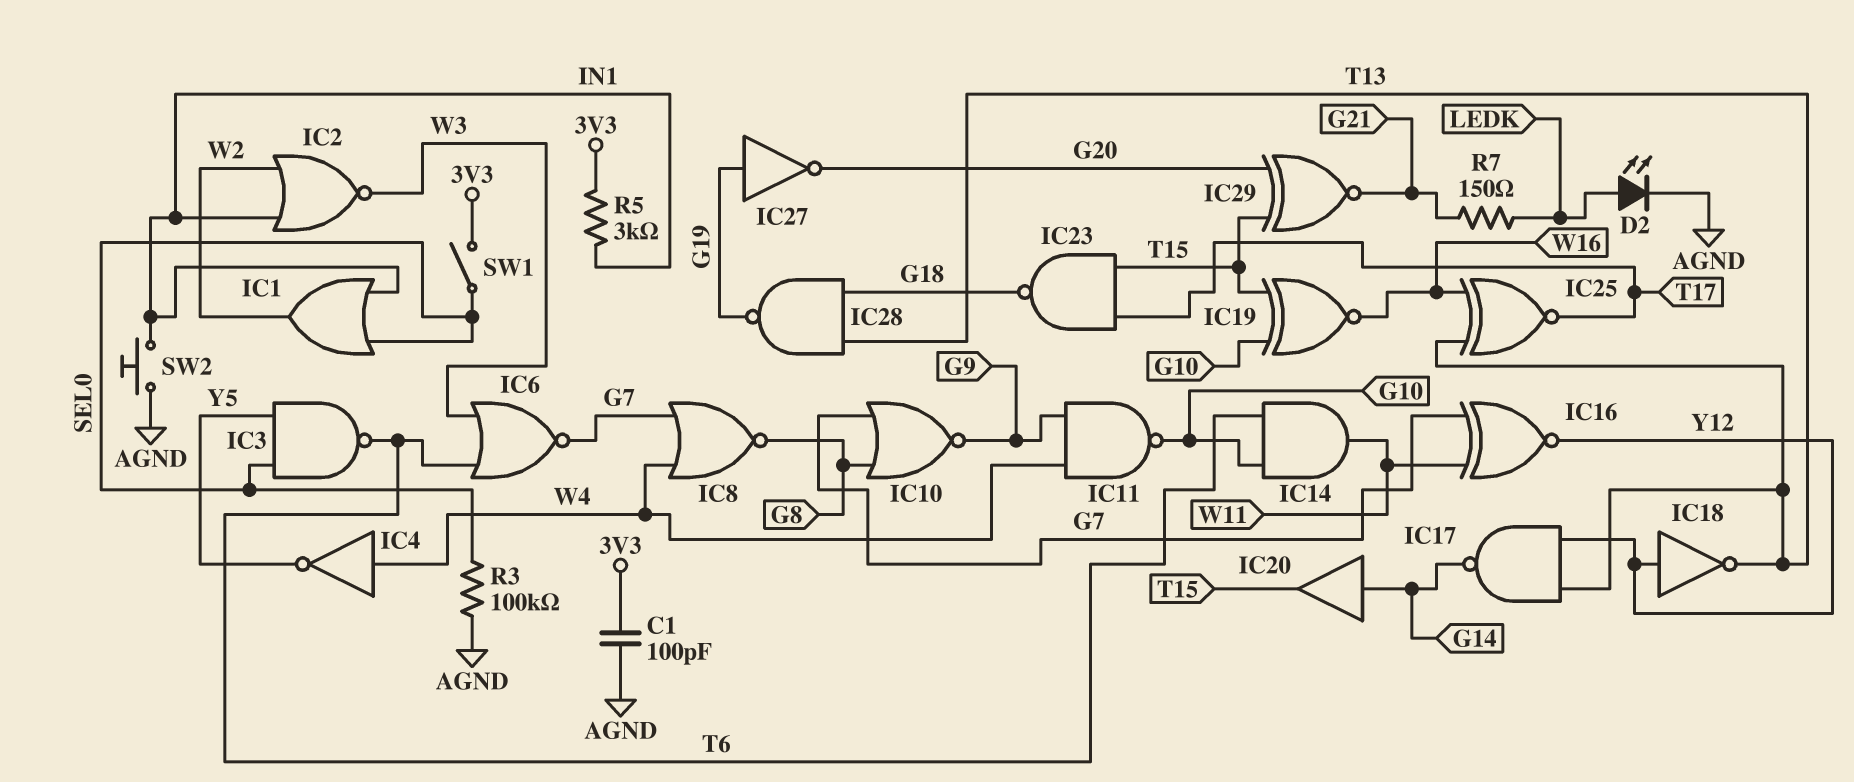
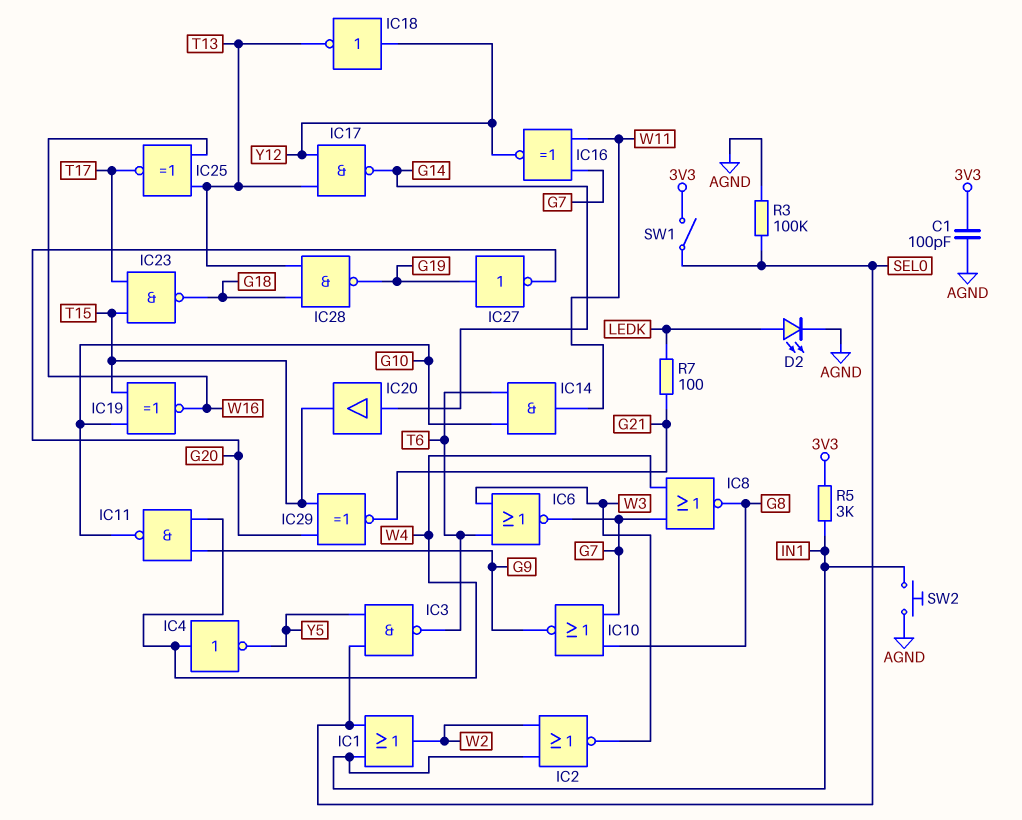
R7: 150 (G21, LEDK) -> 100 (G21, LEDK)

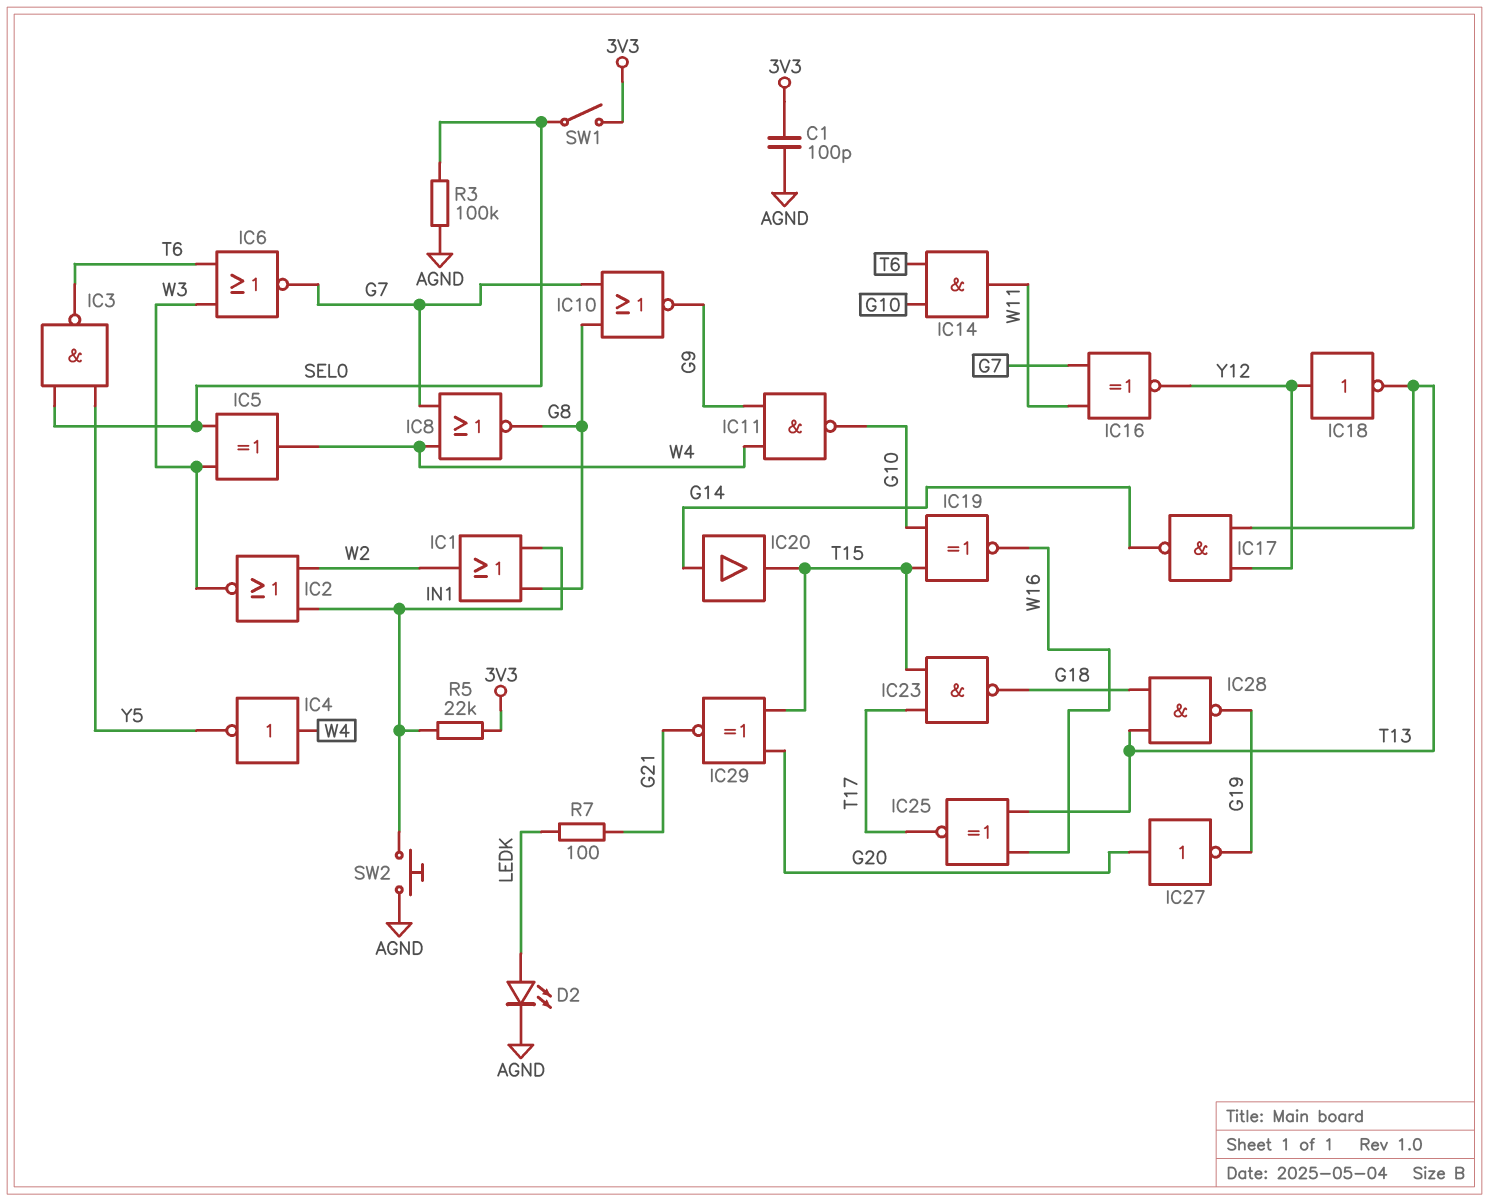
IC1: OR (in IN1, in SEL0, out W2) -> OR (in G8, in IN1, out W2)
IC5: none -> XOR (in SEL0, in W3, out W4)
IC27: NOT (in G19, out G20) -> NOT (in G20, out G19)
R5: 3k (3V3, IN1) -> 22k (3V3, IN1)

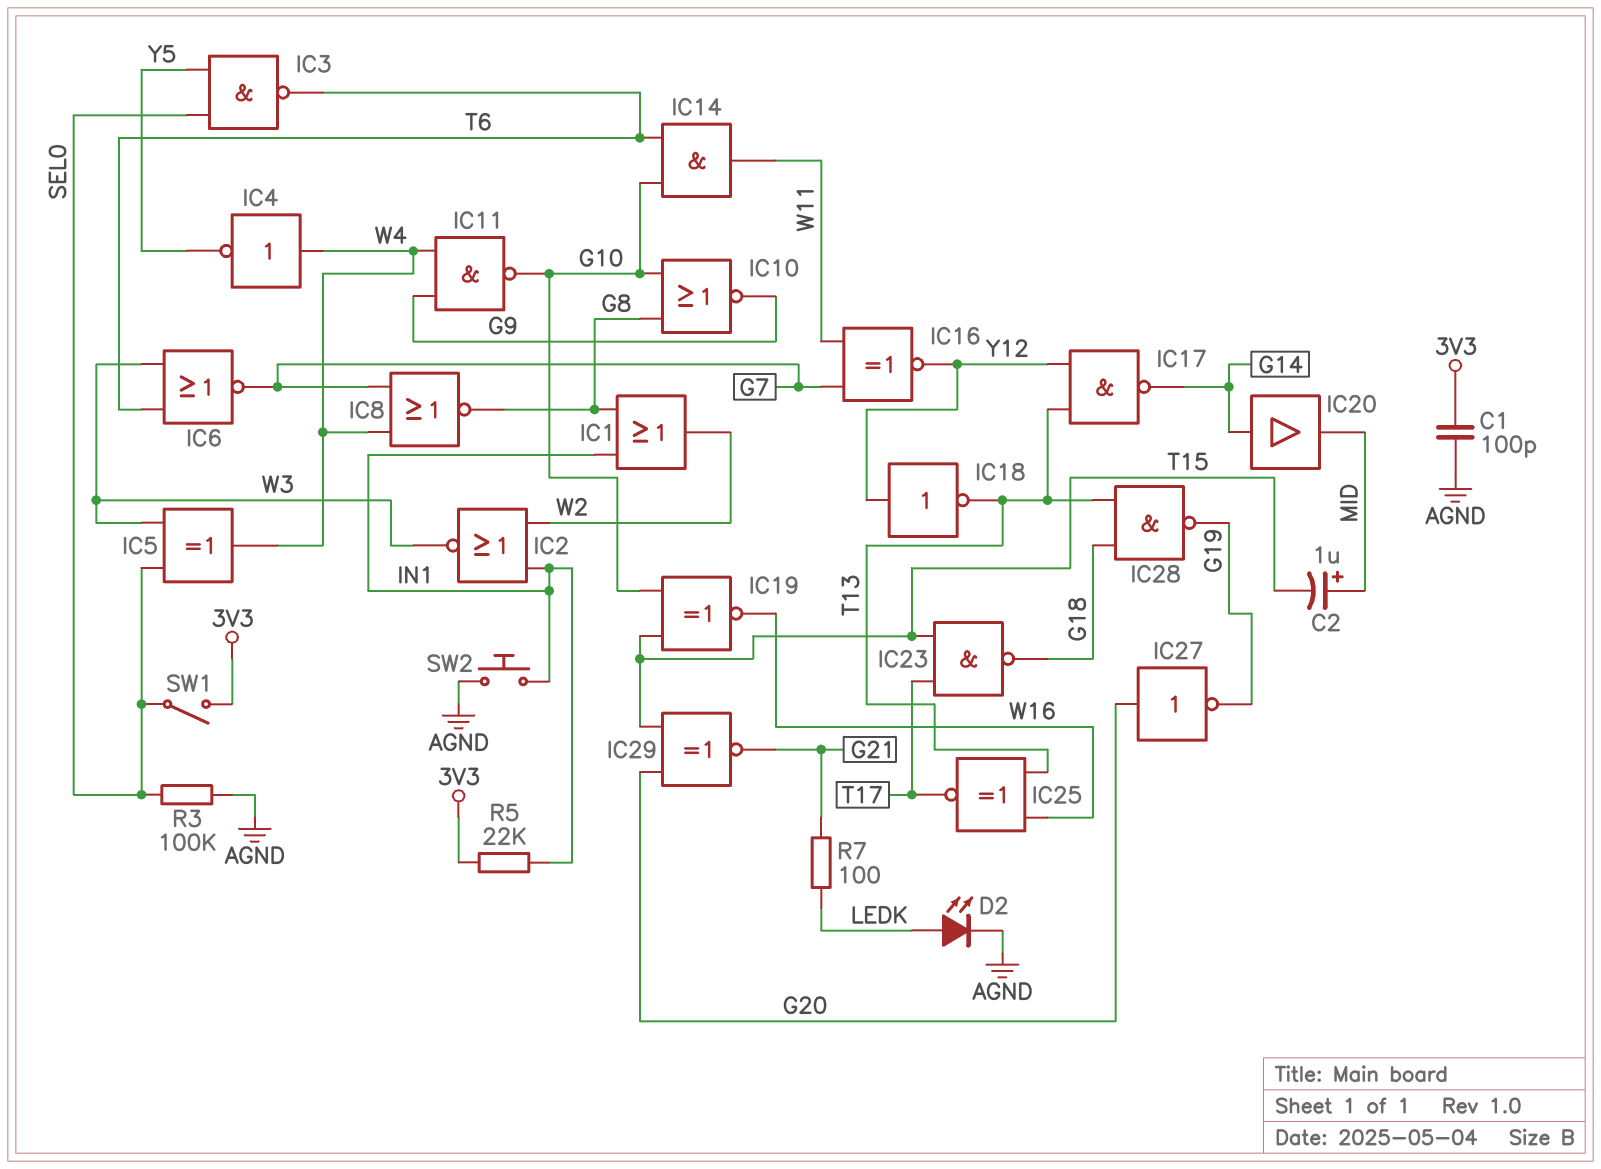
C2: none -> 1uF (plus MID, minus T15)
IC10: NOR (in G7, in G8, out G9) -> NOR (in G8, in G10, out G9)
IC20: buffer (in G14, out T15) -> buffer (in G14, out MID)

